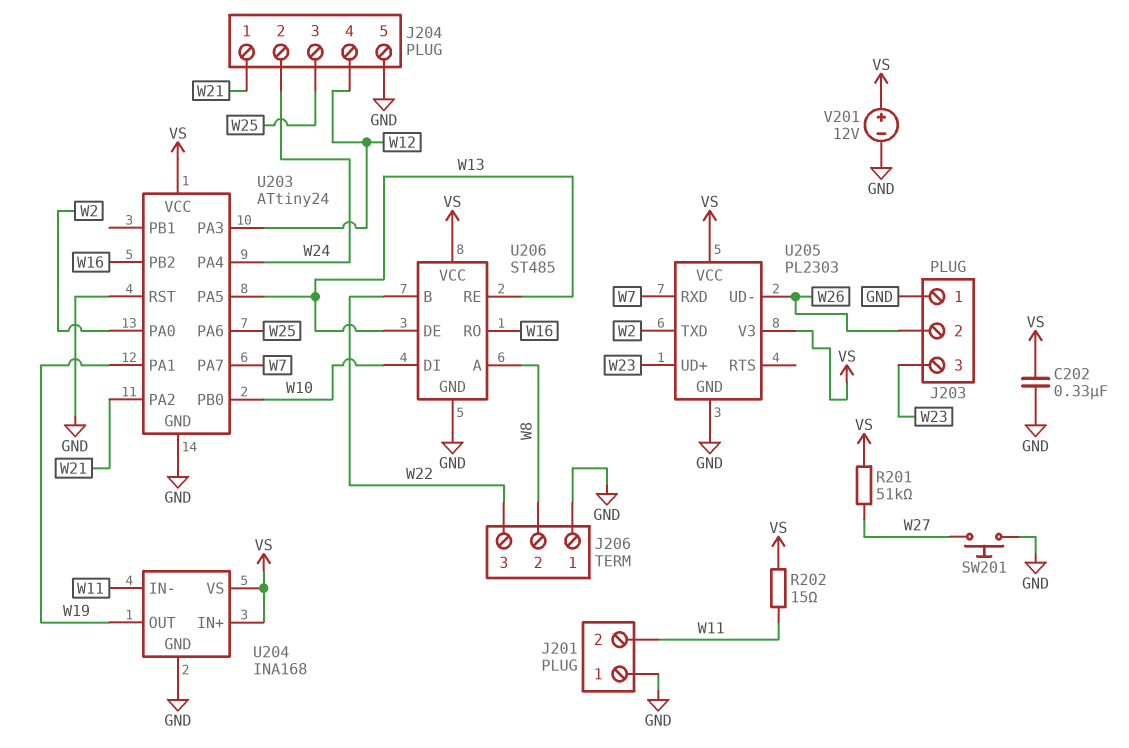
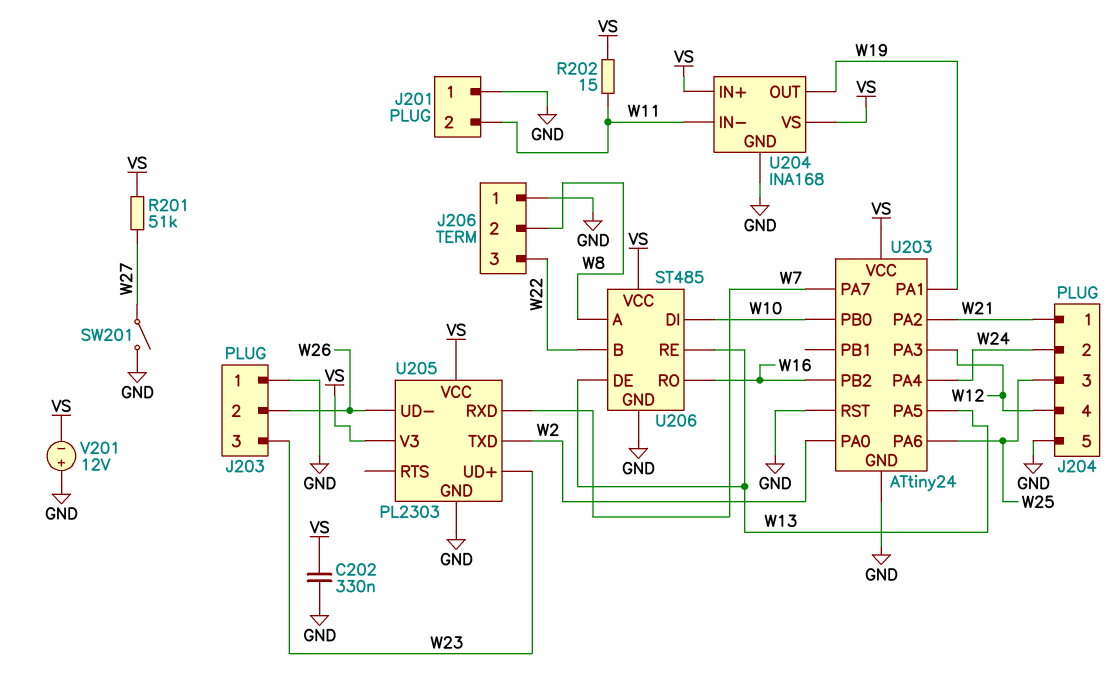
SW201: button (GND, W27) -> switch (GND, W27)
V201: 12V (plus VS, minus GND) -> 12V (plus GND, minus VS)

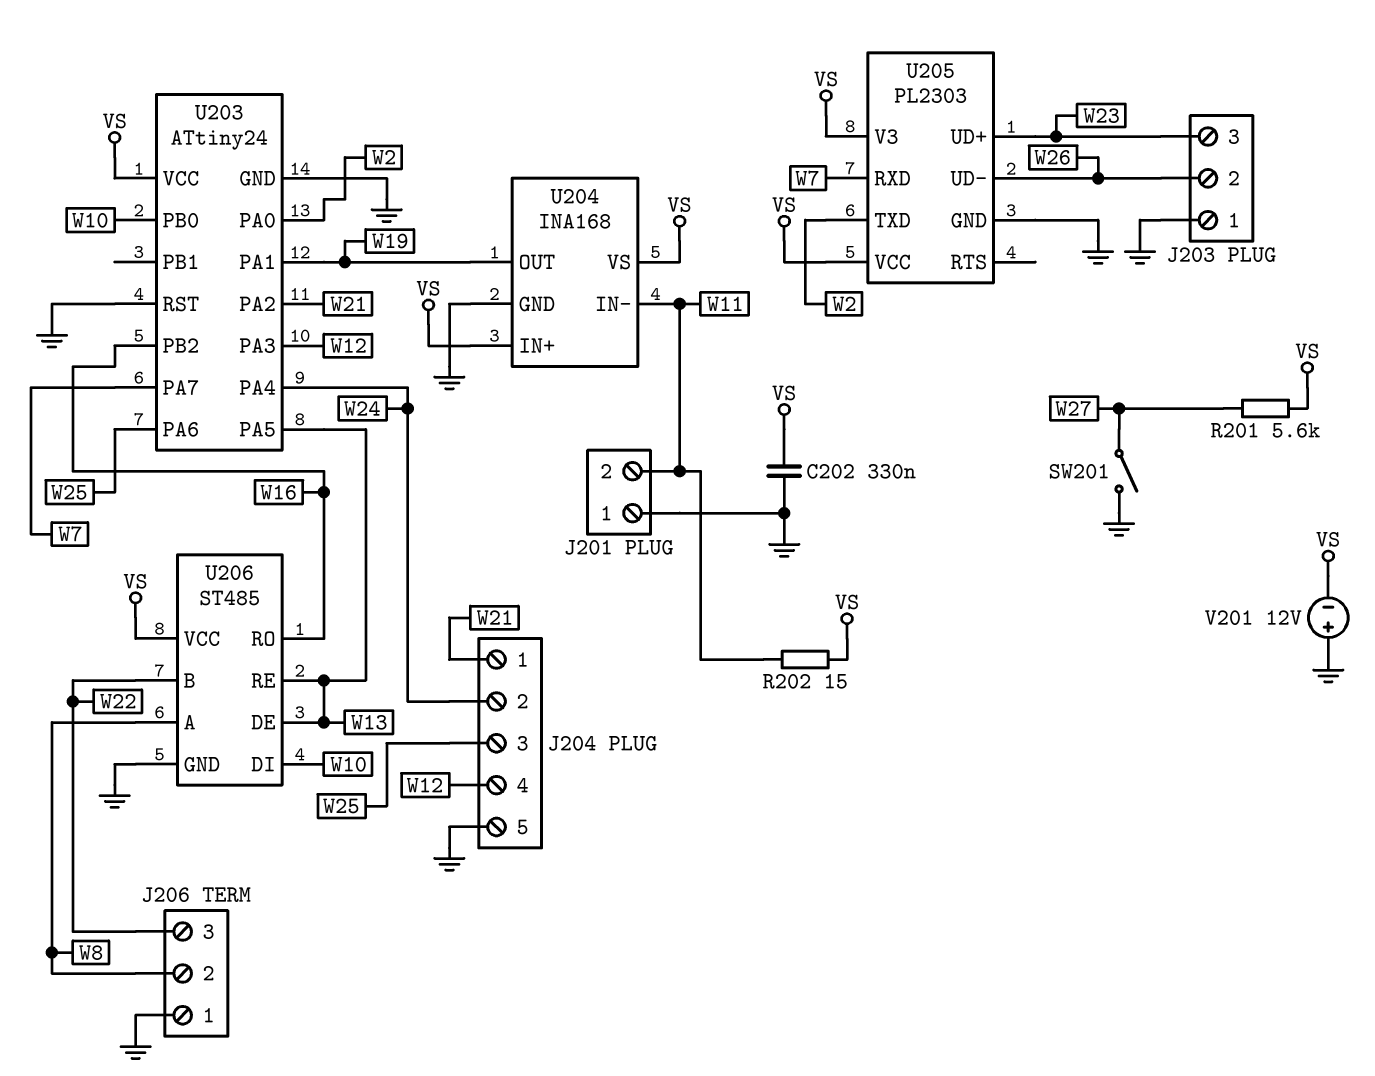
R201: 51k (VS, W27) -> 5.6k (VS, W27)

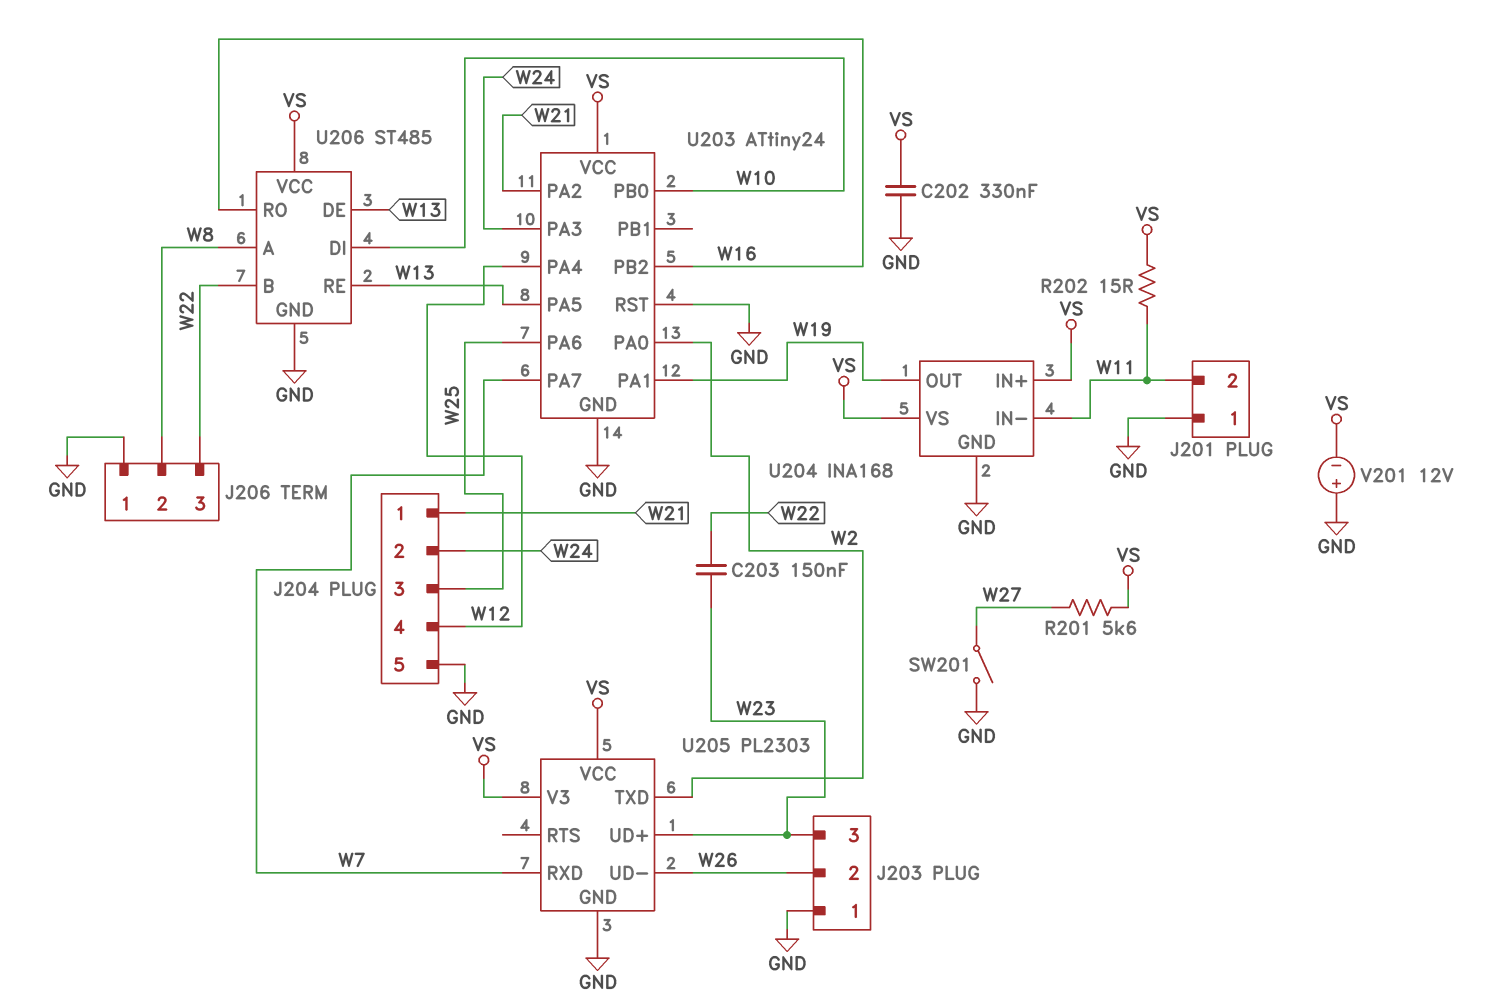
C203: none -> 150nF (W22, W23)
U203 pin PA3: W12 -> W24
U203 pin PA4: W24 -> W12

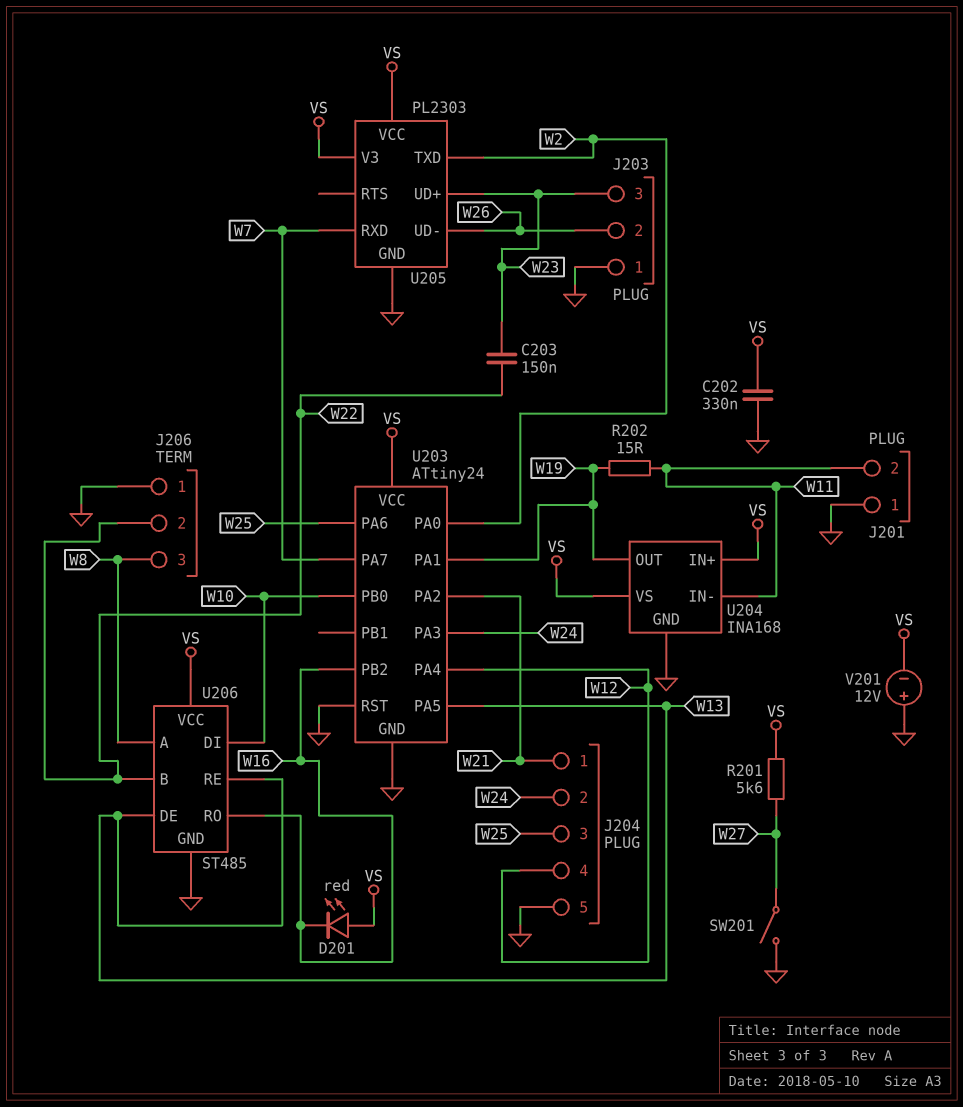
D201: none -> LED red (A VS, K W16)
J206 pin 2: W8 -> W22
J206 pin 3: W22 -> W8
R202: 15 (VS, W11) -> 15 (W11, W19)

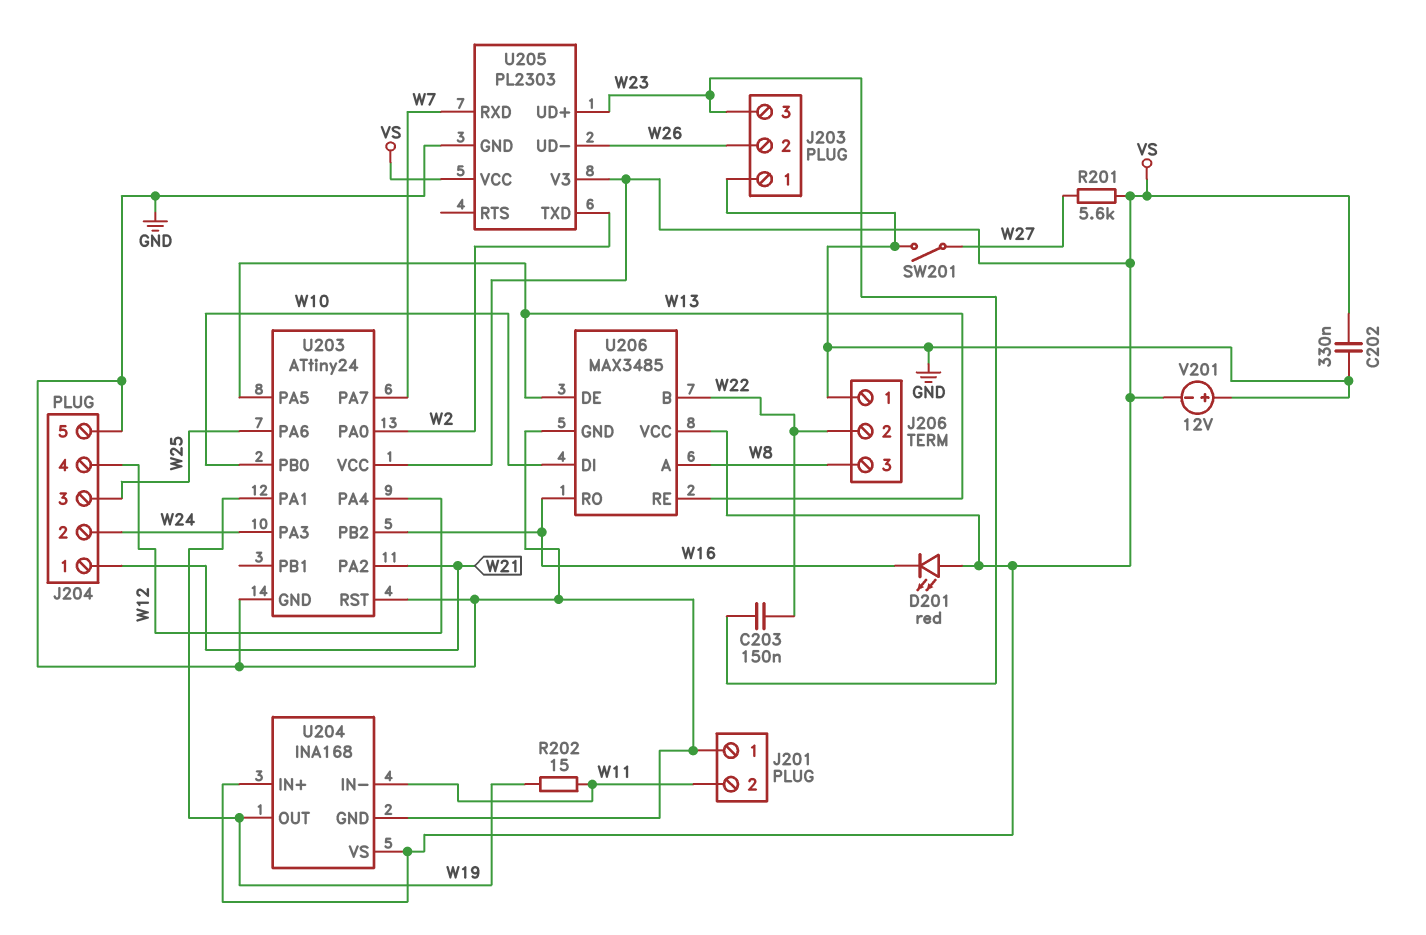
U206: ST485 -> MAX3485

